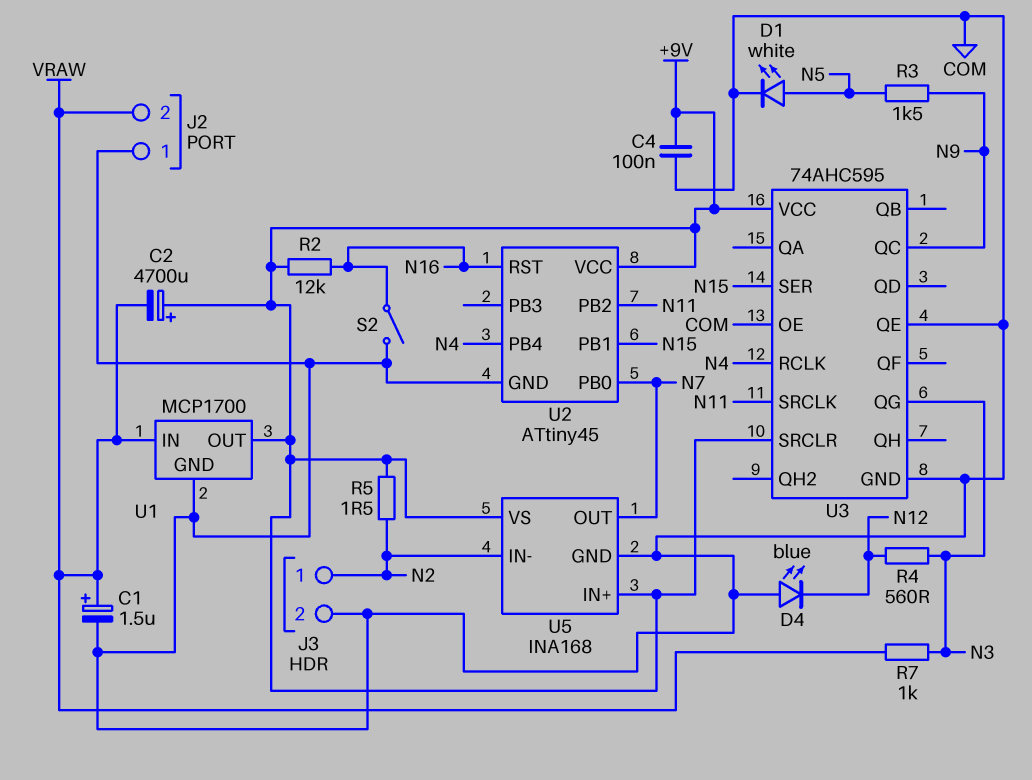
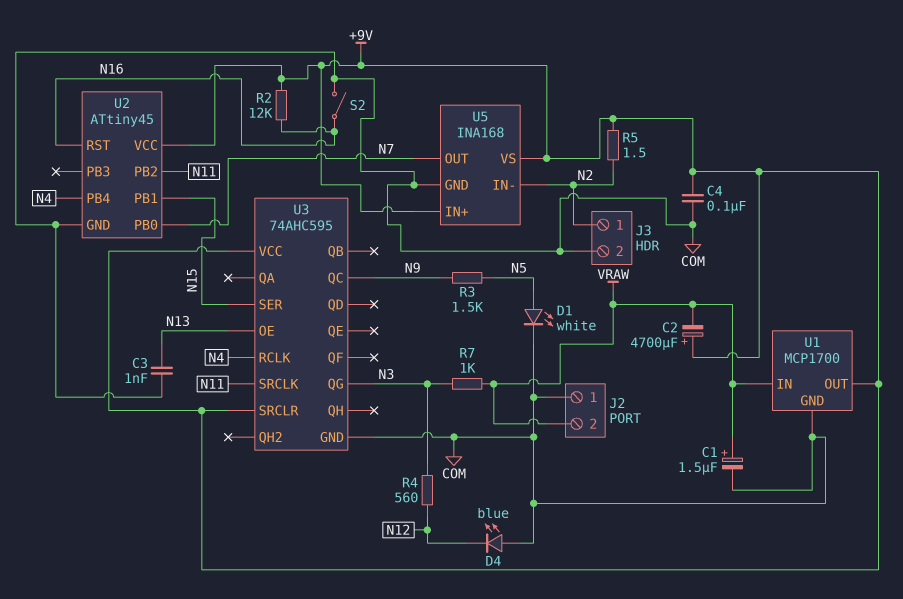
C3: none -> 1nF (COM, N13)
U3 pin OE: COM -> N13
U3 pin QE: COM -> none

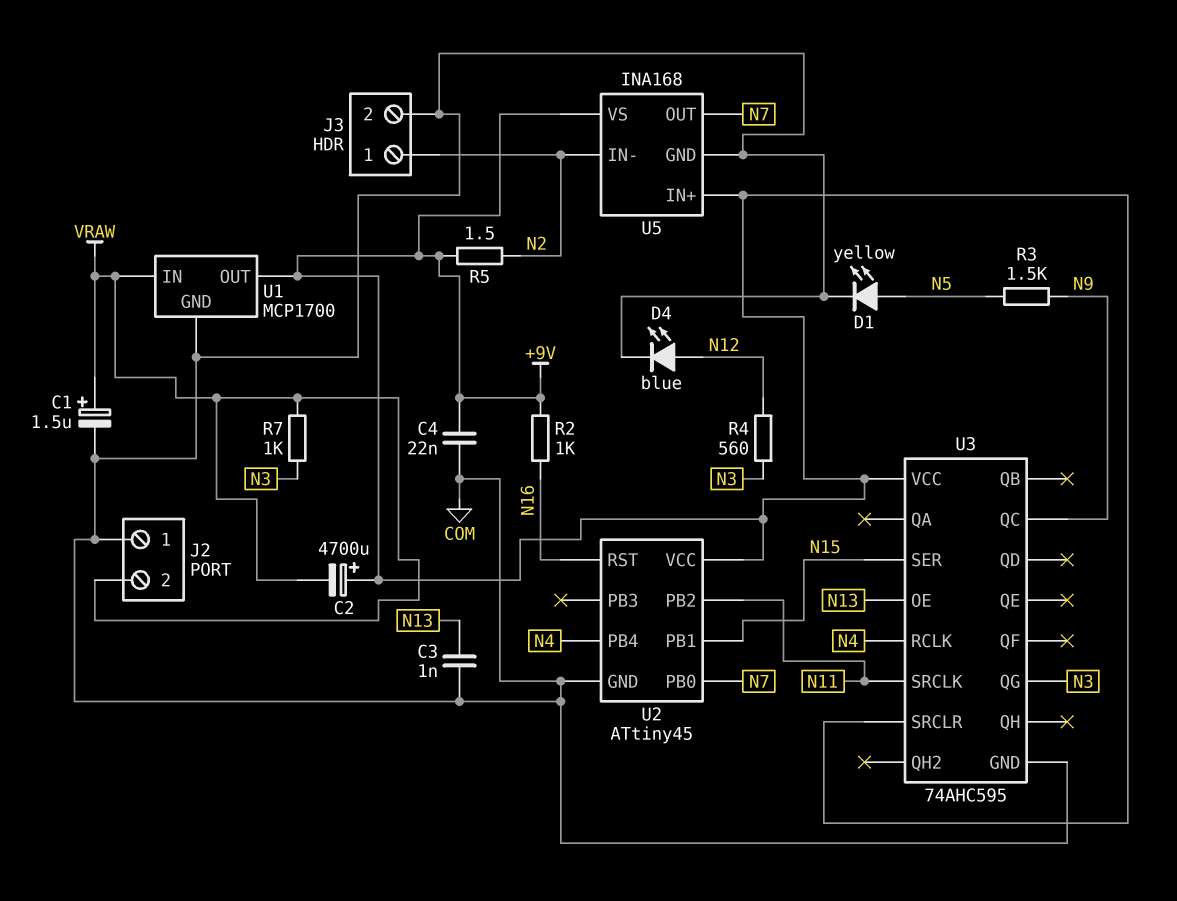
C4: 100nF (+9V, COM) -> 22nF (+9V, COM)
D1: LED white (A N5, K COM) -> LED yellow (A N5, K COM)
D4: LED blue (A COM, K N12) -> LED blue (A N12, K COM)
R2: 12k (+9V, N16) -> 1k (+9V, N16)
S2: switch (COM, N16) -> none

